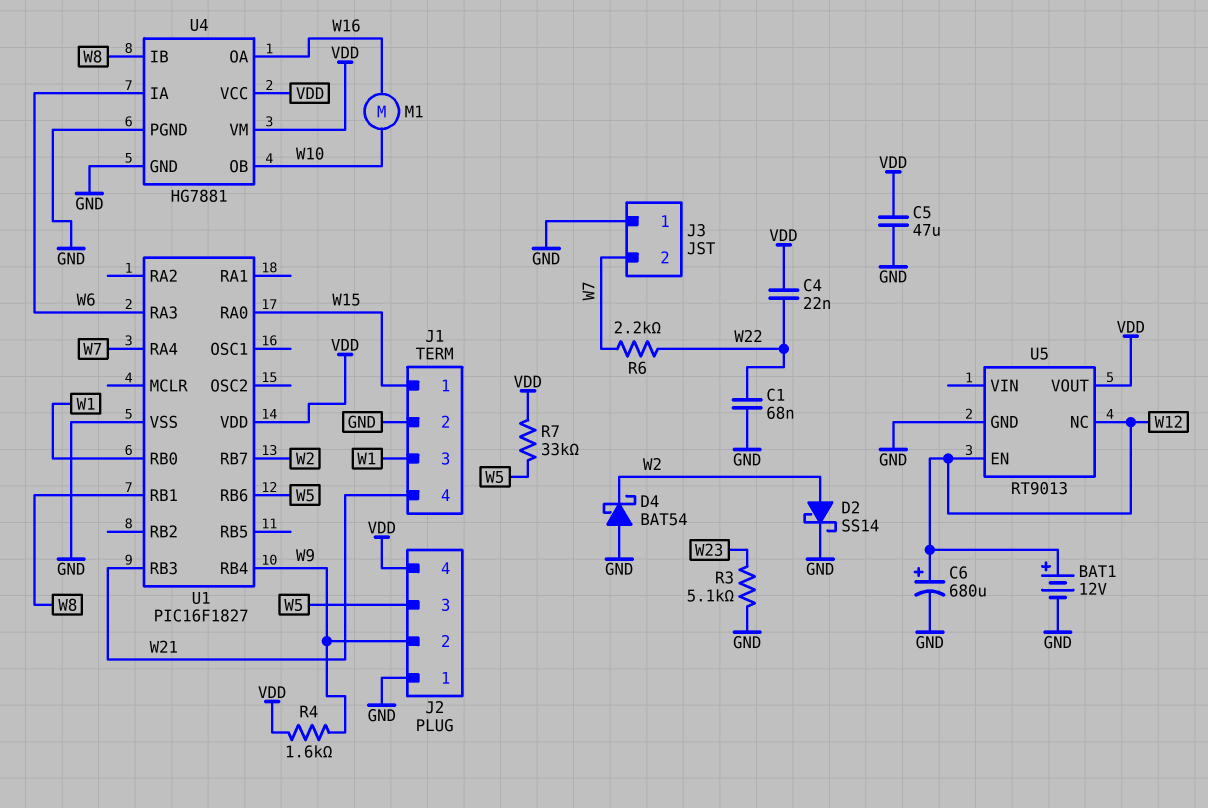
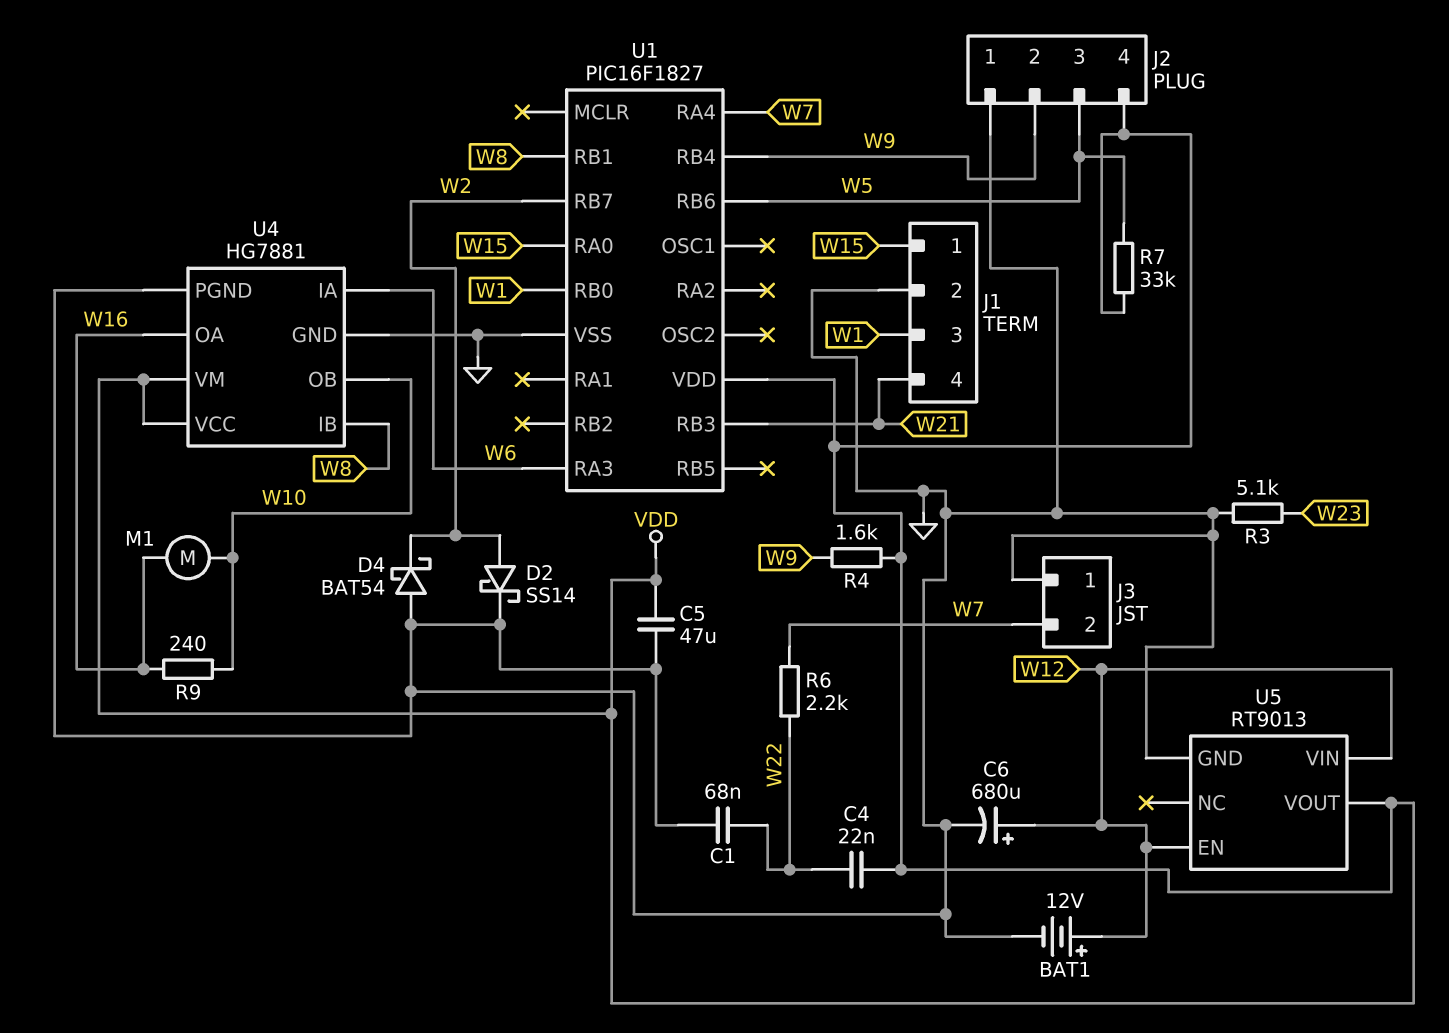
R9: none -> 240 (W10, W16)
U5 pin NC: W12 -> none
U5 pin VIN: none -> W12

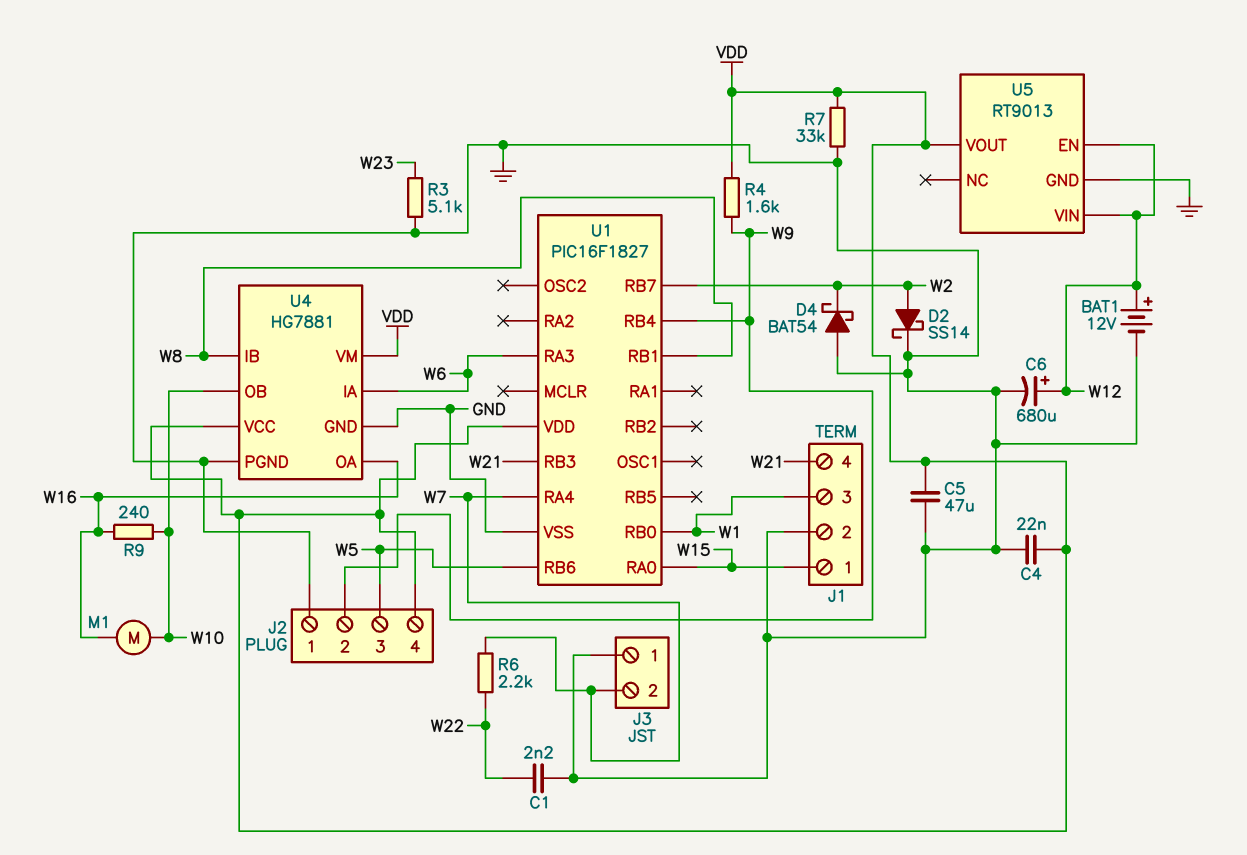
C1: 68nF (GND, W22) -> 2.2nF (GND, W22)
C4: 22nF (VDD, W22) -> 22nF (GND, VDD)
R7: 33k (VDD, W5) -> 33k (GND, VDD)

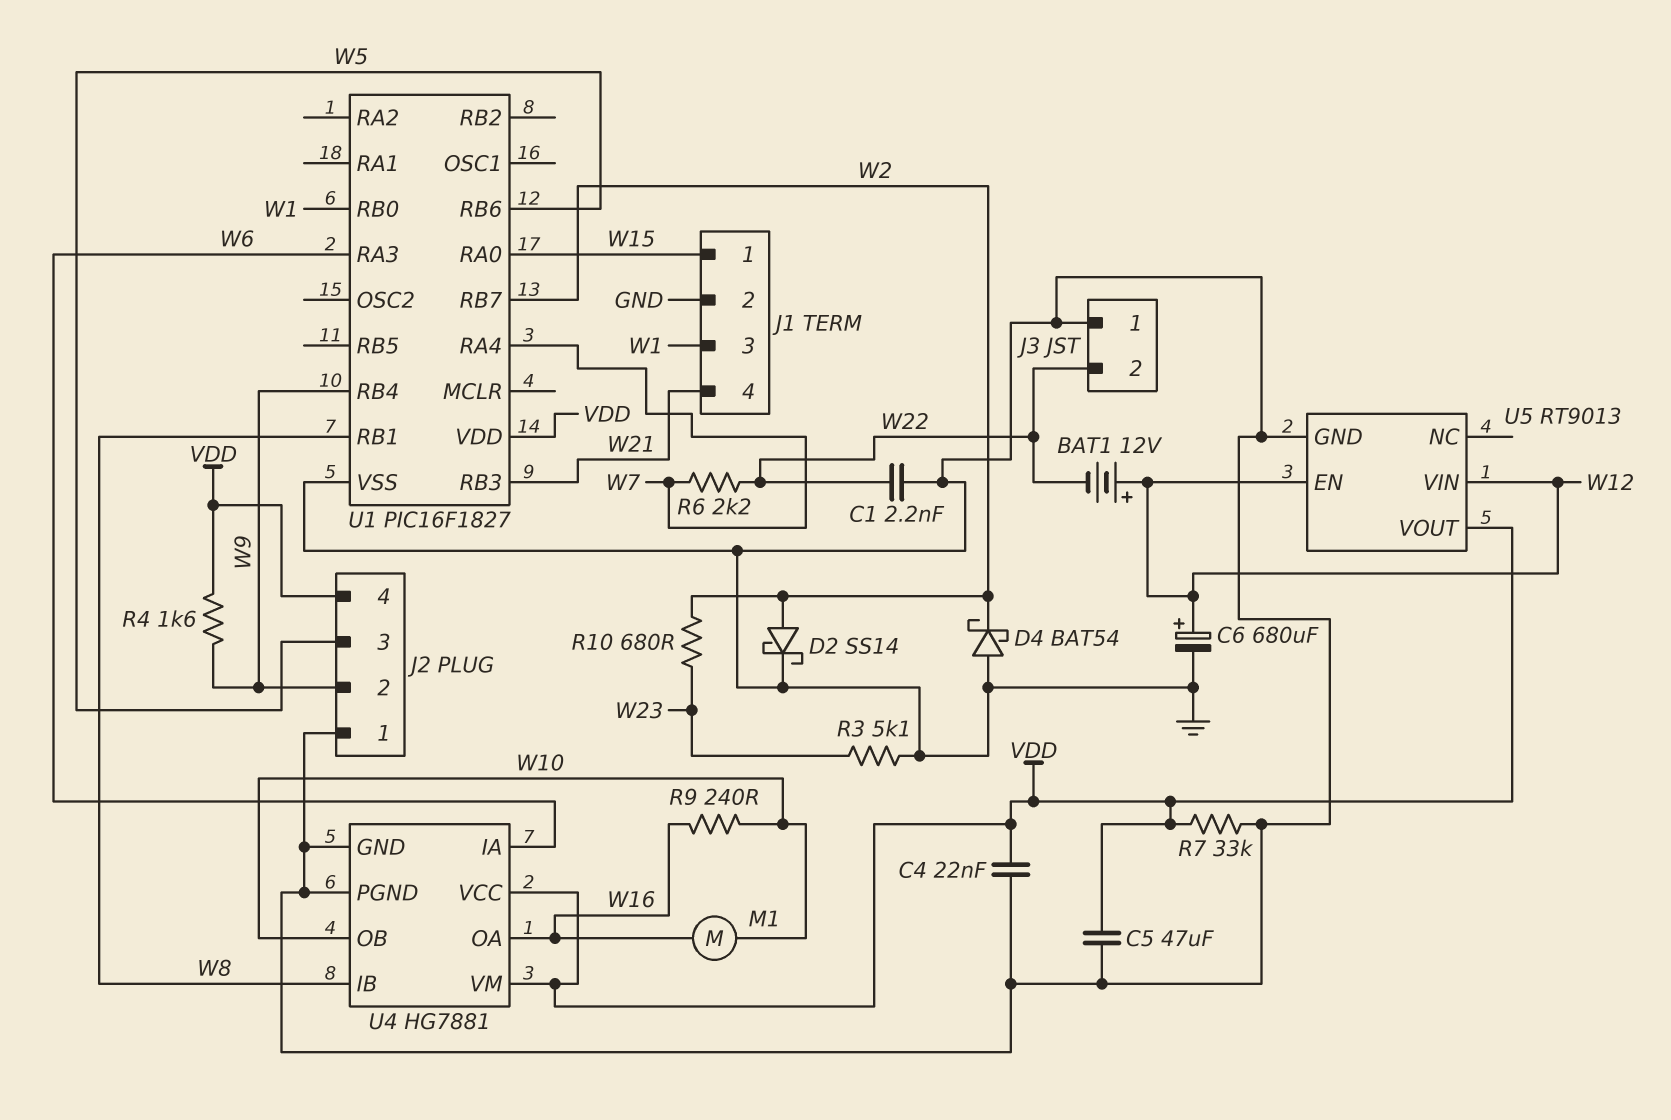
BAT1: 12V (plus W12, minus GND) -> 12V (plus W12, minus W22)
J3 pin 2: W7 -> W22
R10: none -> 680 (W2, W23)

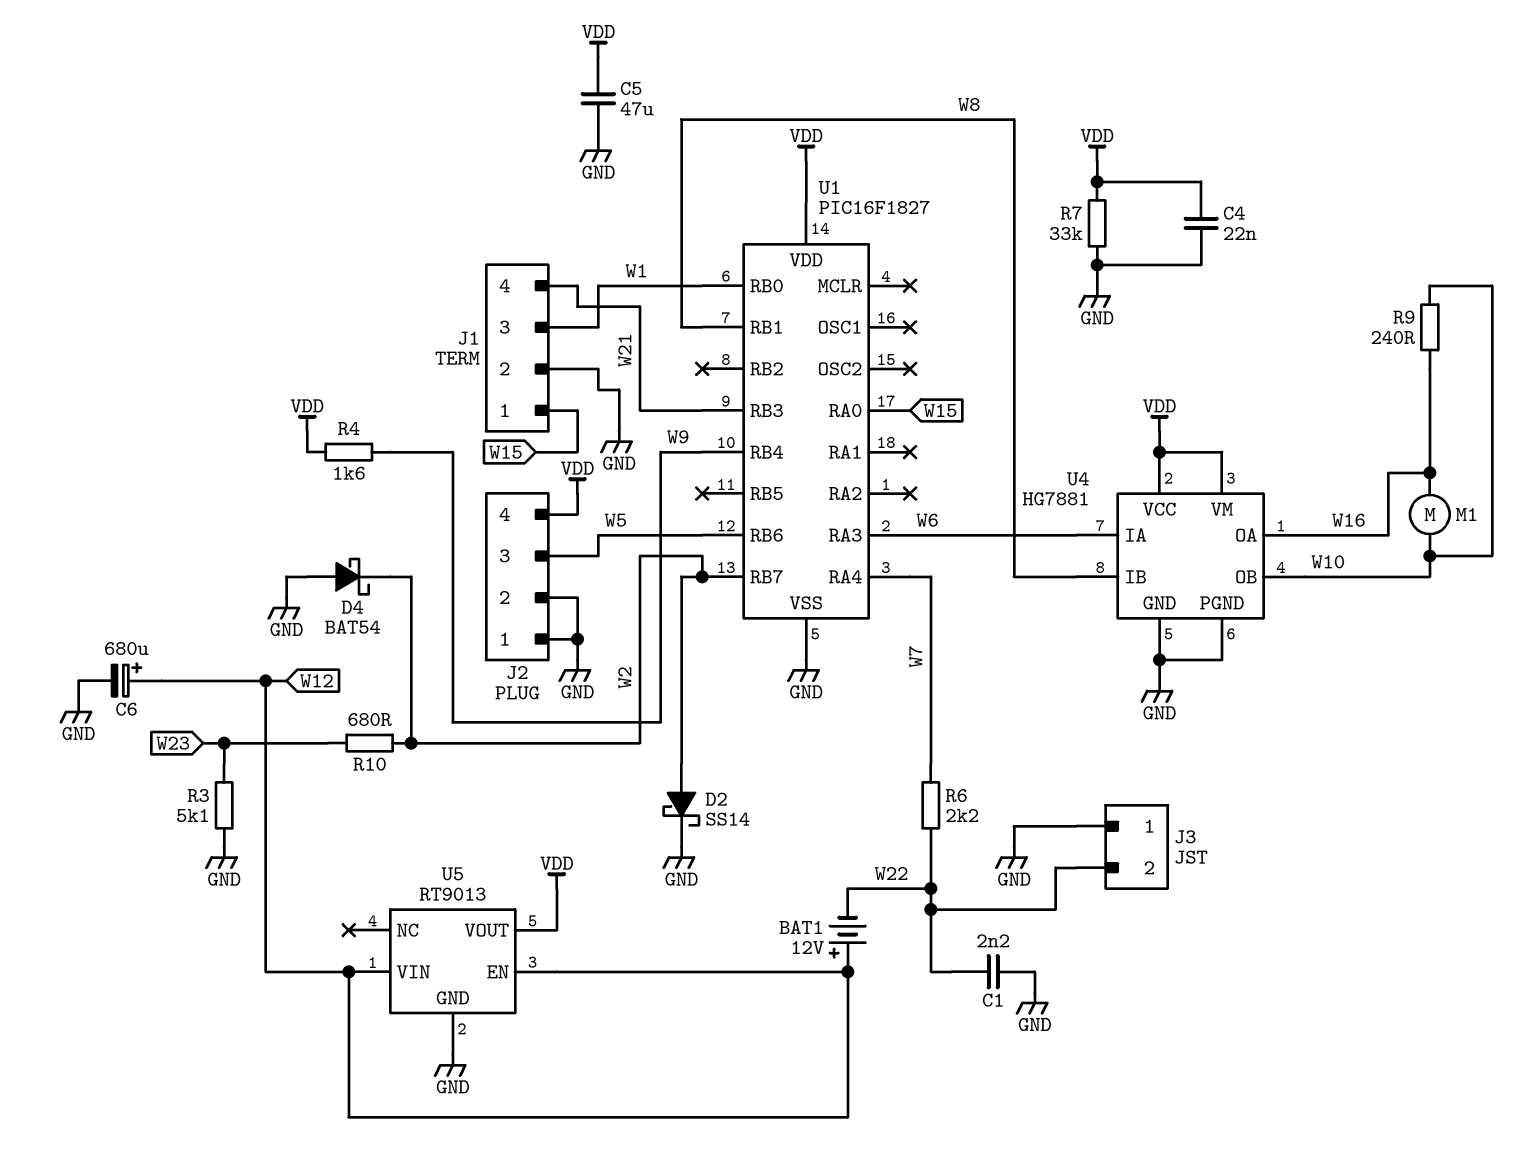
J2 pin 2: W9 -> GND

